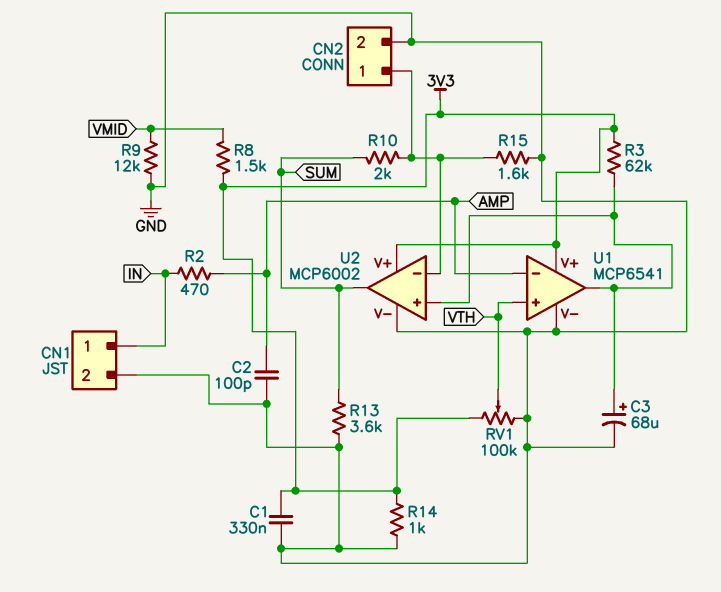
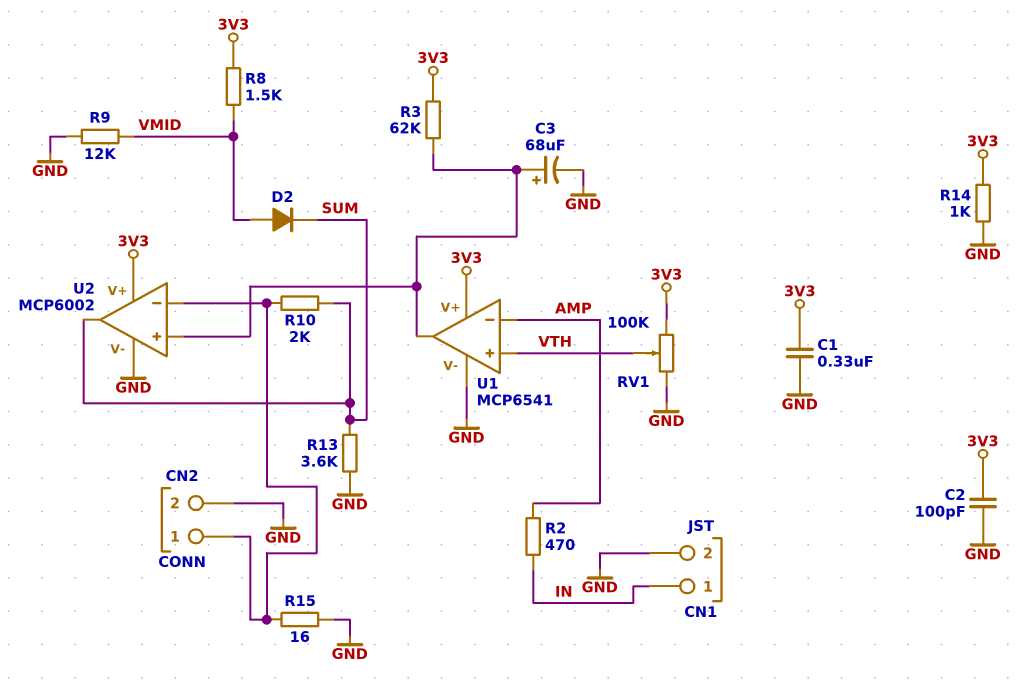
C2: 100pF (AMP, GND) -> 100pF (3V3, GND)
D2: none -> diode (A VMID, K SUM)
R15: 1.6k (CN2/1, GND) -> 16 (CN2/1, GND)

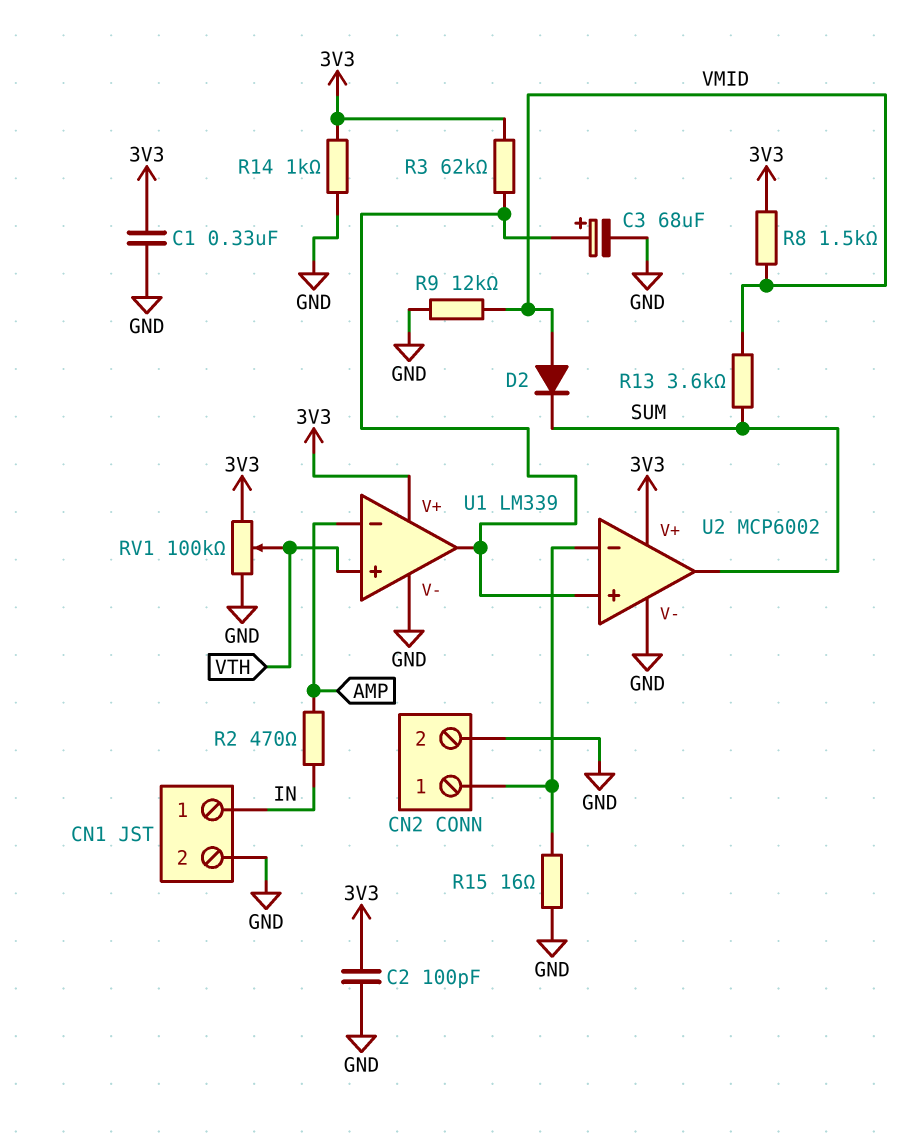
R10: 2k (CN2/1, SUM) -> none
R13: 3.6k (GND, SUM) -> 3.6k (SUM, VMID)
U1: MCP6541 -> LM339

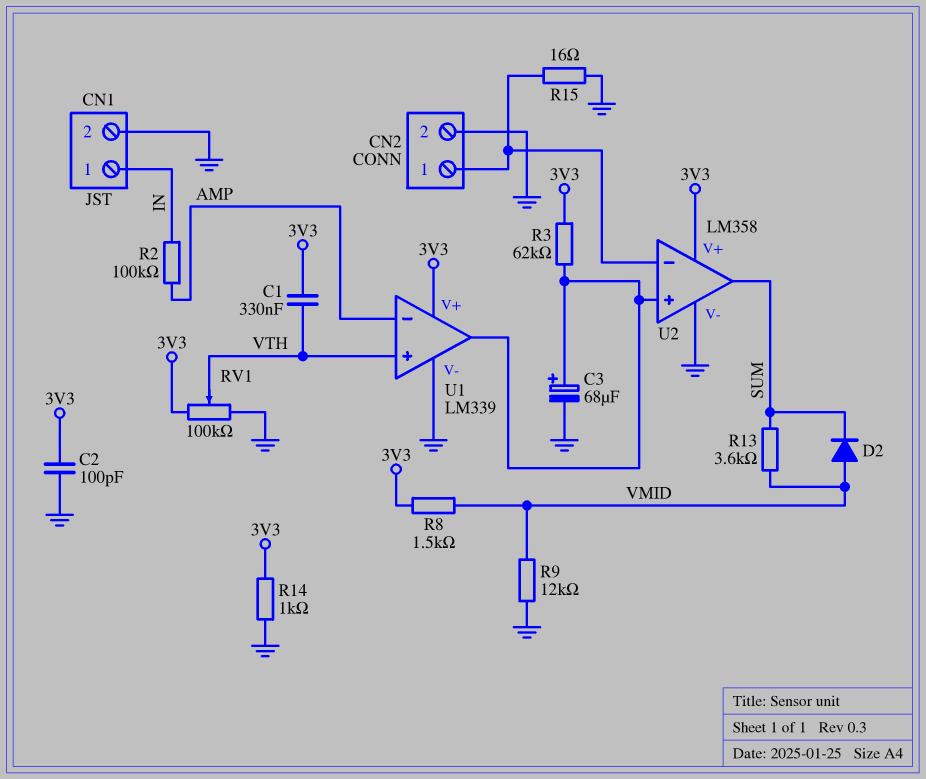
C1: 330nF (3V3, GND) -> 330nF (3V3, VTH)
R2: 470 (AMP, IN) -> 100k (AMP, IN)
U2: MCP6002 -> LM358

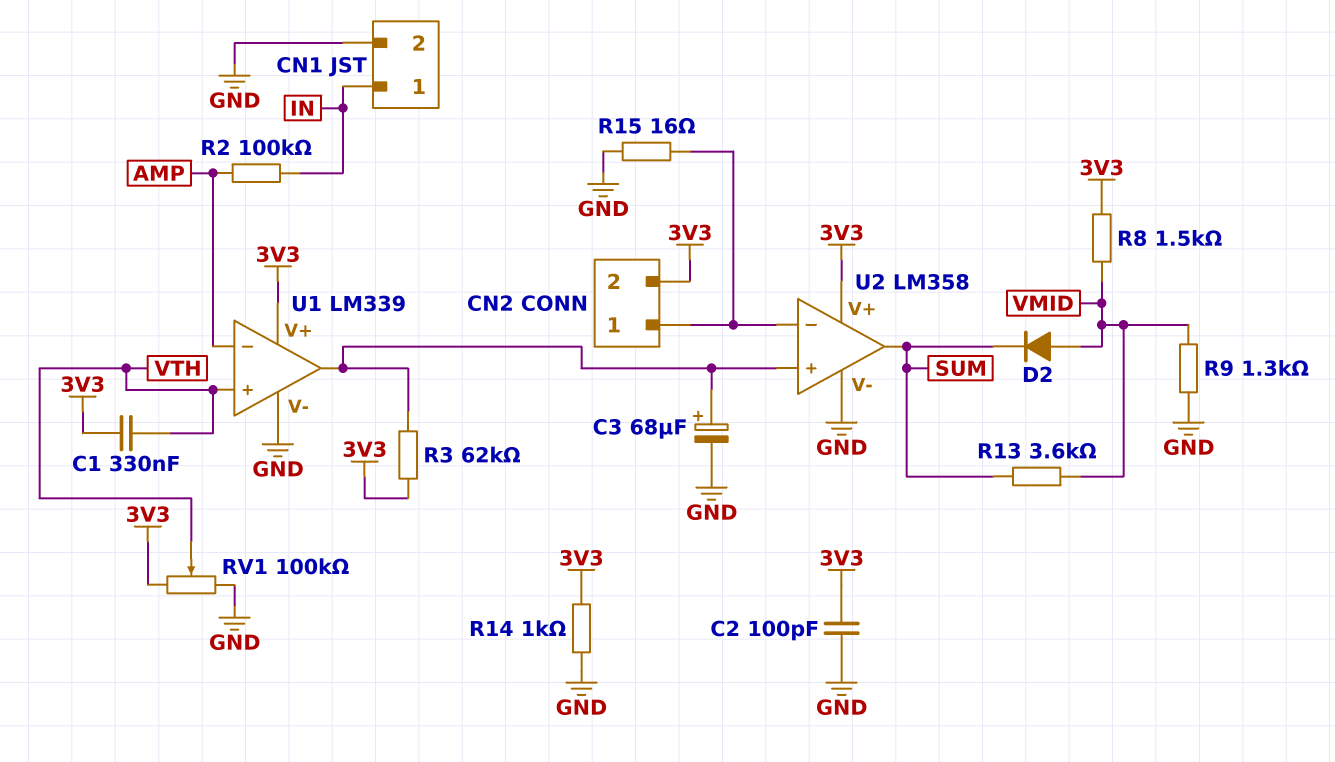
CN2 pin 2: GND -> 3V3
R9: 12k (GND, VMID) -> 1.3k (GND, VMID)

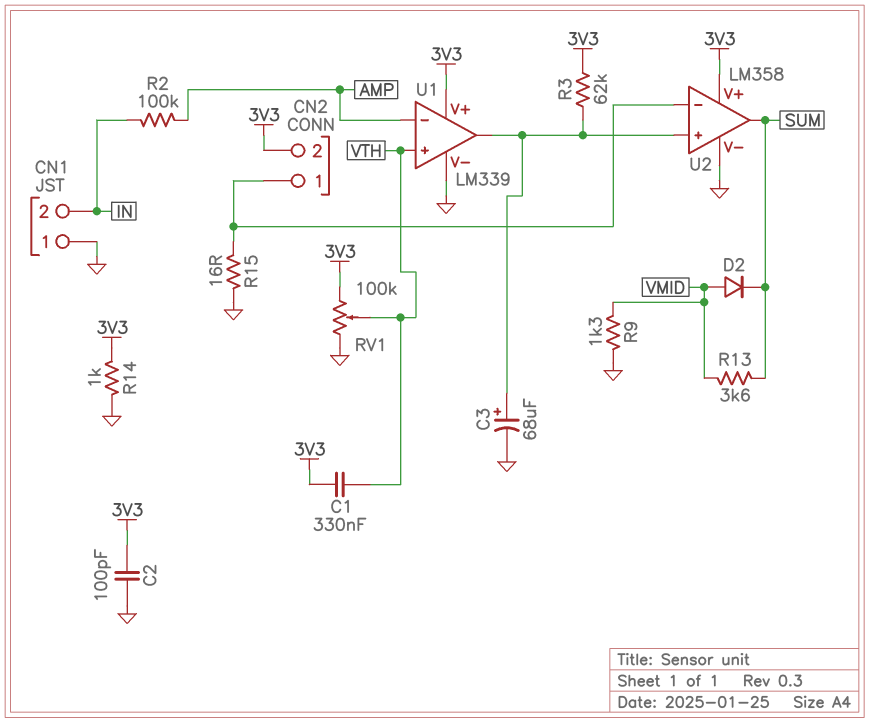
CN1 pin 1: IN -> GND
CN1 pin 2: GND -> IN
R8: 1.5k (3V3, VMID) -> none

